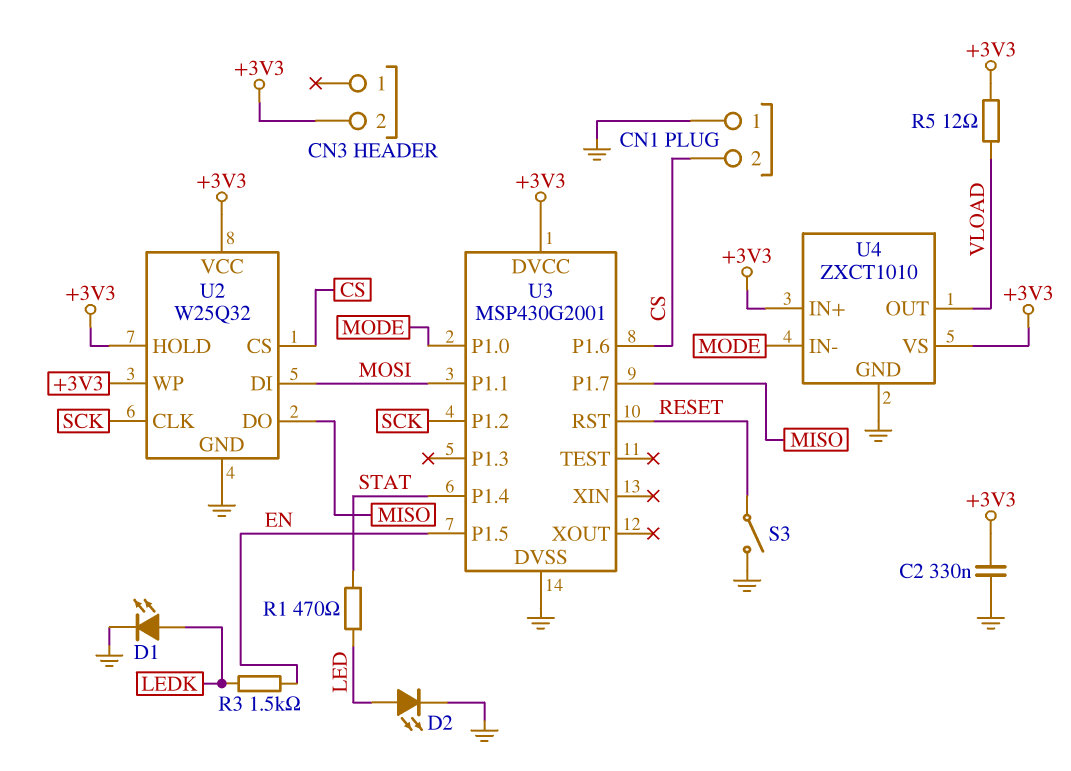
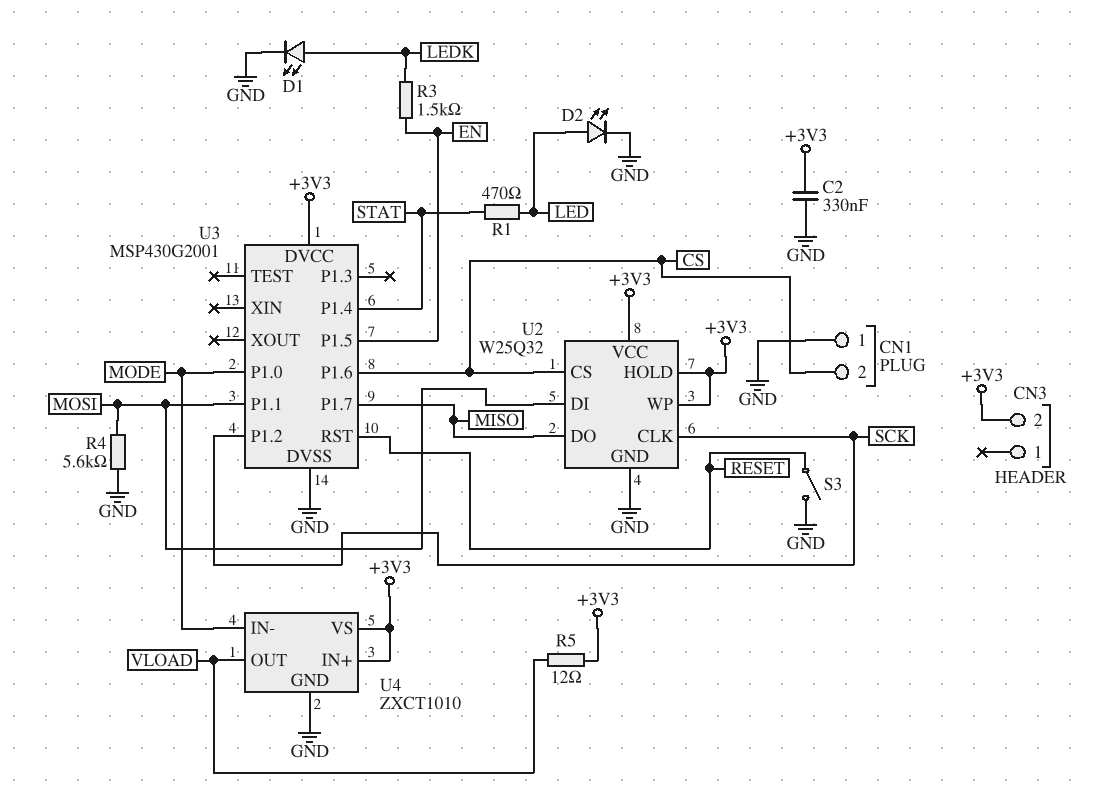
R4: none -> 5.6k (GND, MOSI)

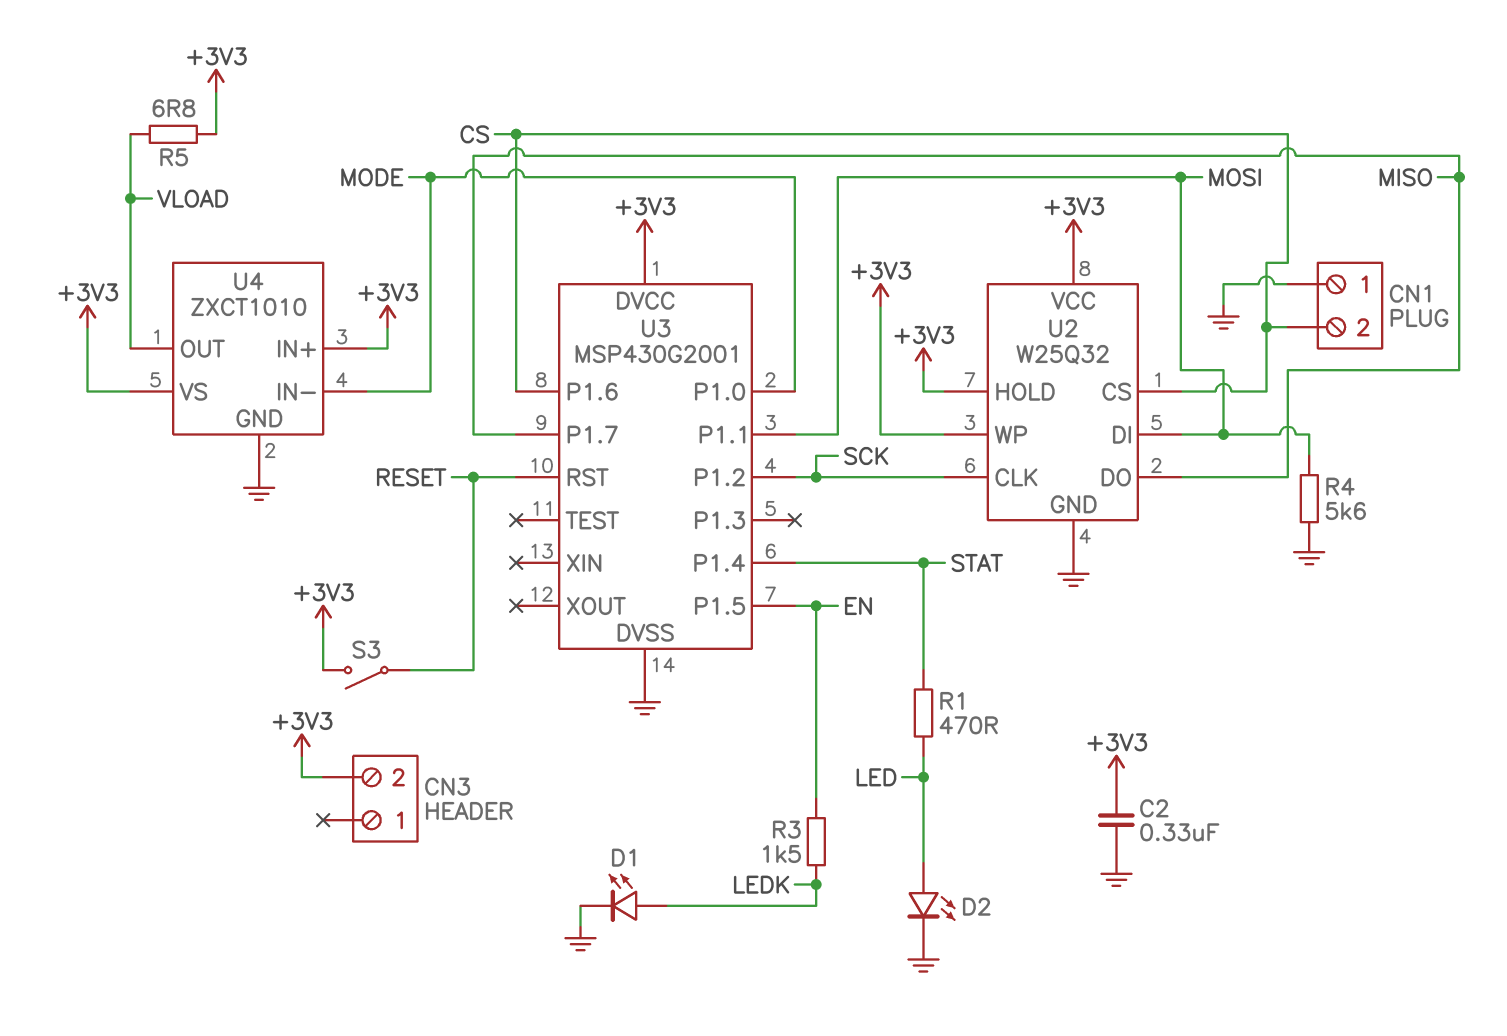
R5: 12 (+3V3, VLOAD) -> 6.8 (+3V3, VLOAD)
S3: switch (GND, RESET) -> switch (+3V3, RESET)

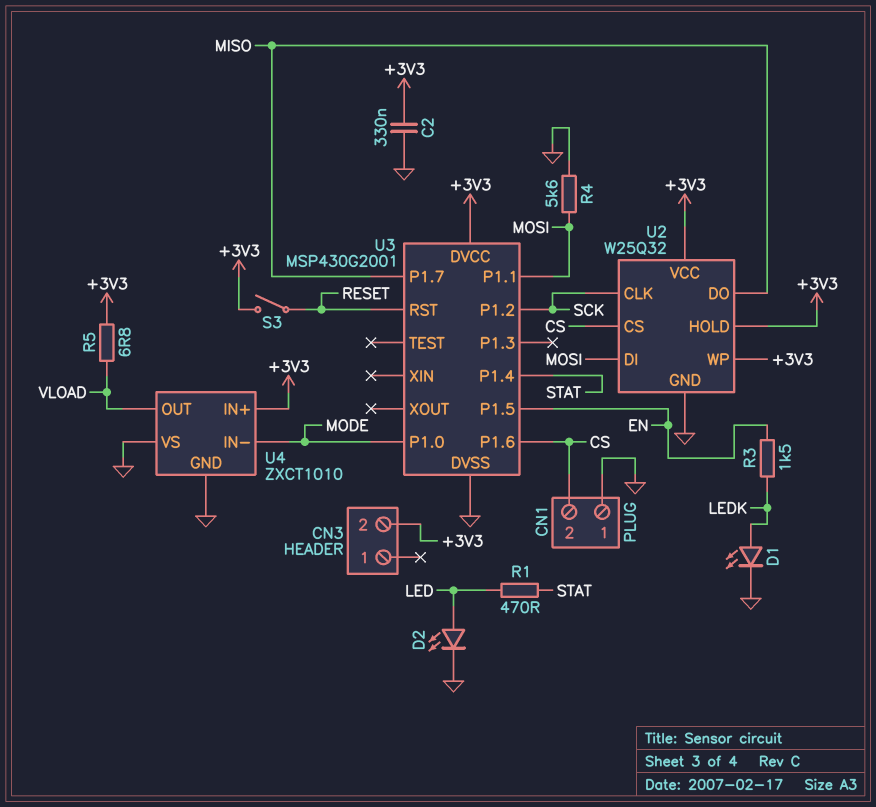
U4 pin VS: +3V3 -> GND

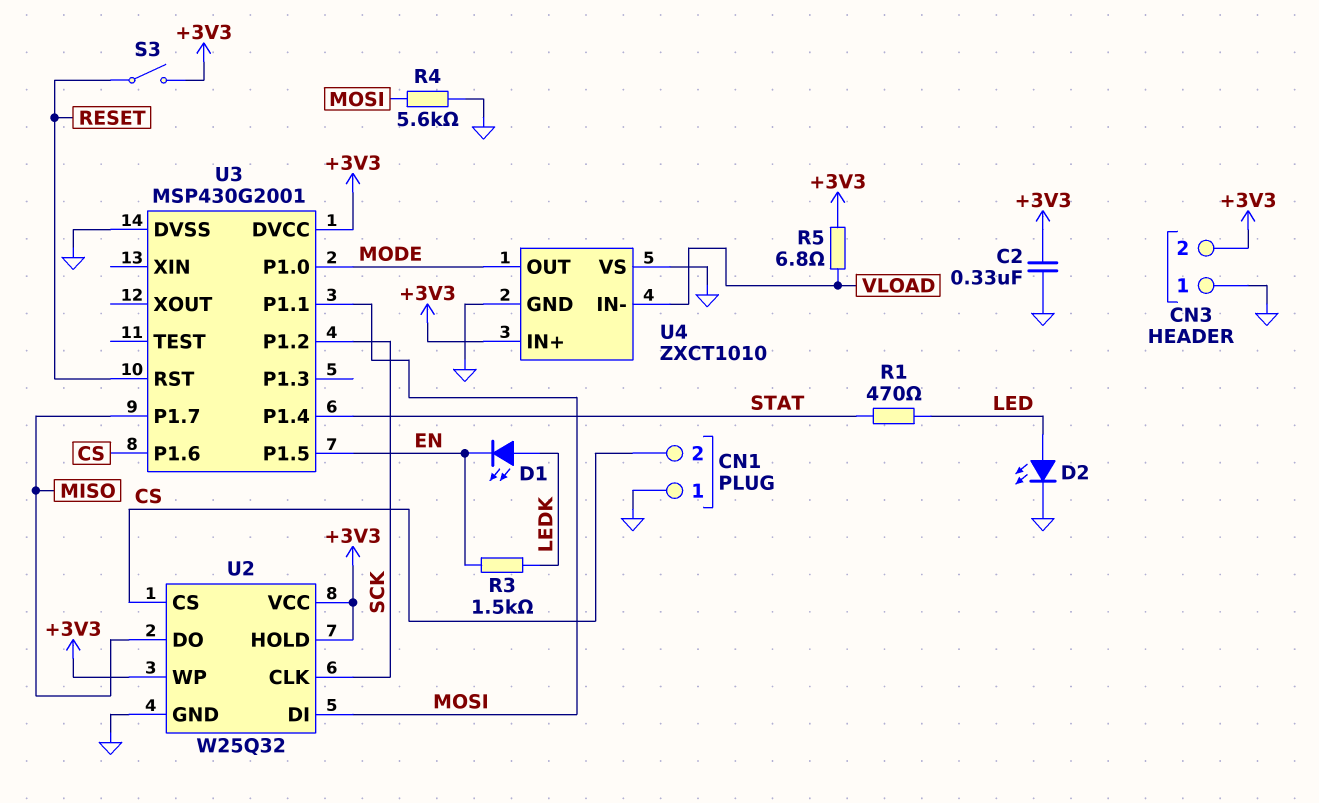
CN3 pin 1: none -> GND
D1: LED (A LEDK, K GND) -> LED (A LEDK, K EN)
U4 pin IN-: MODE -> VLOAD
U4 pin OUT: VLOAD -> MODE

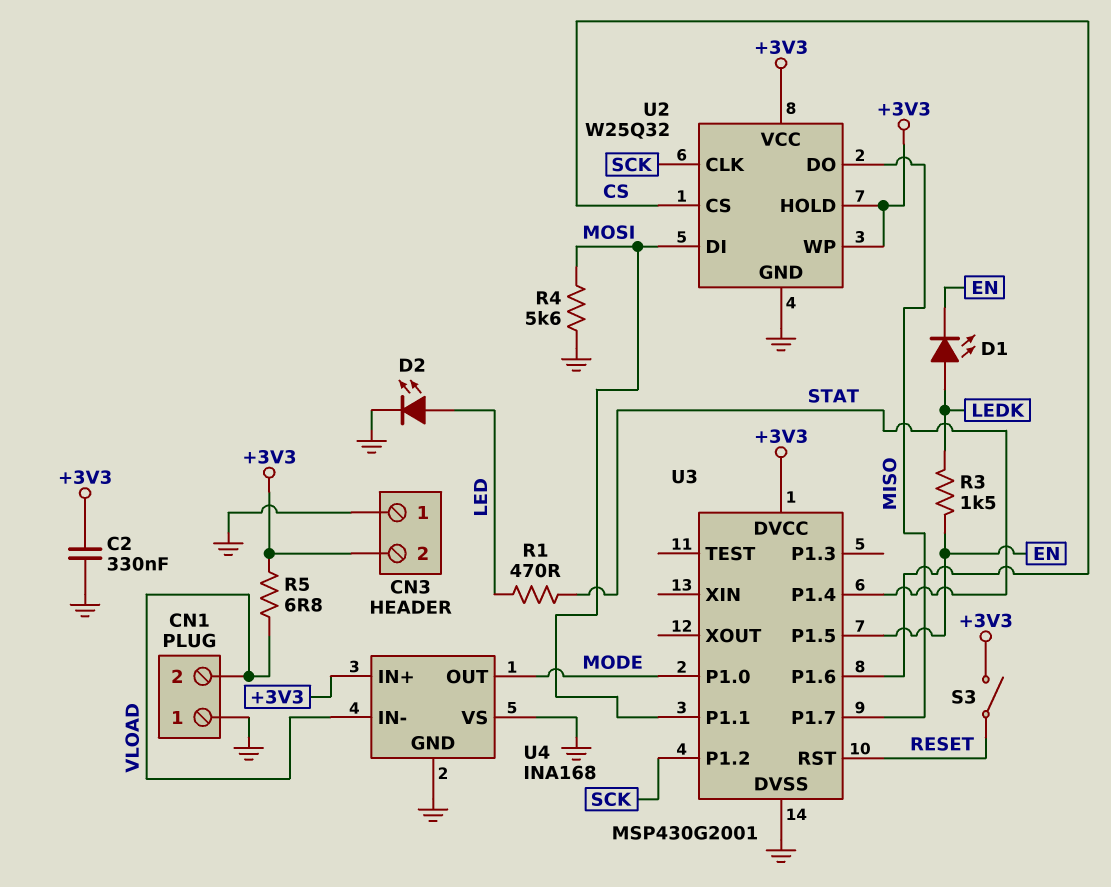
CN1 pin 2: CS -> VLOAD
U4: ZXCT1010 -> INA168

